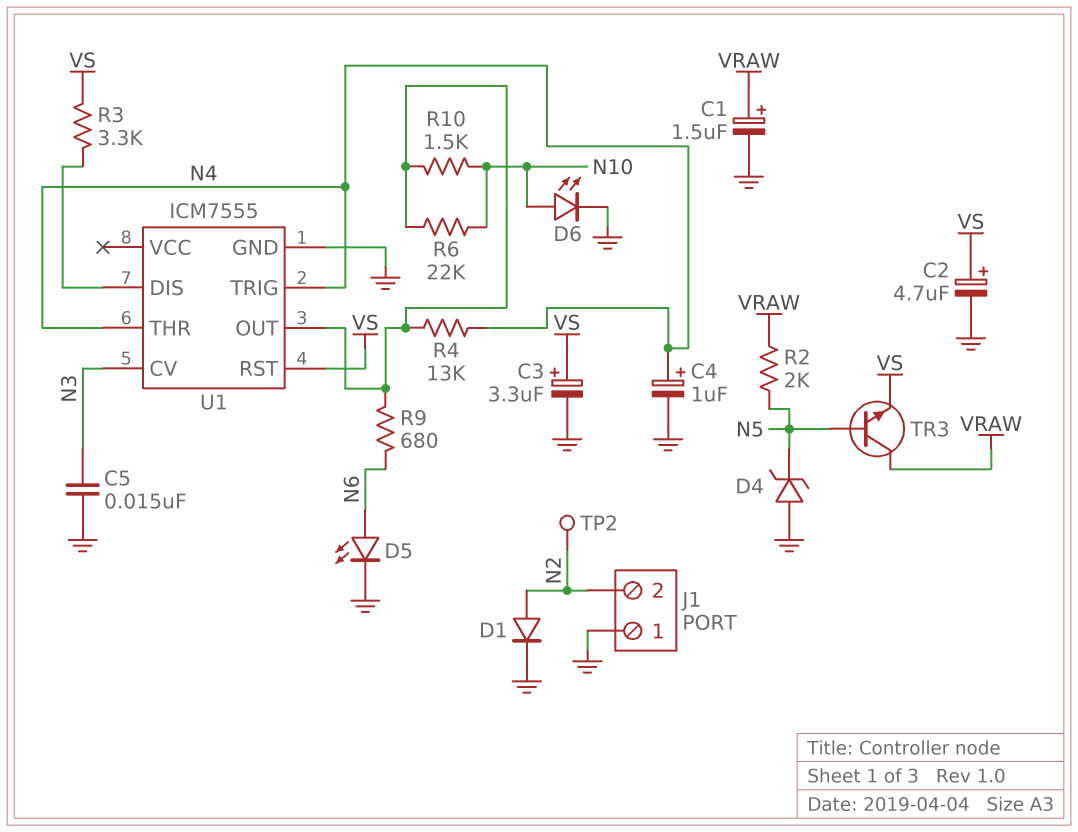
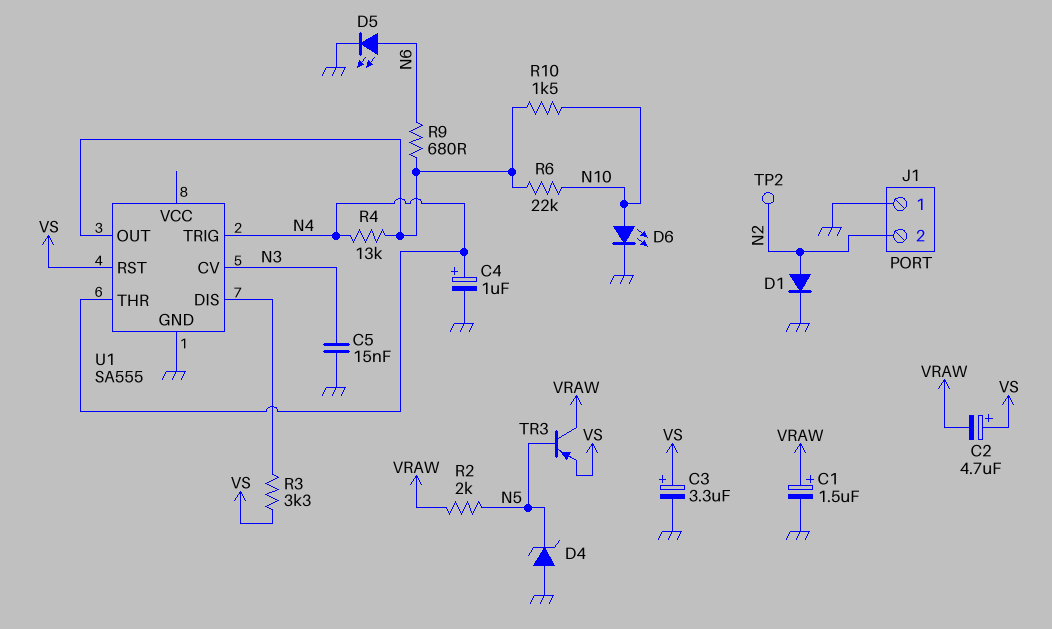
C2: 4.7uF (plus VS, minus GND) -> 4.7uF (plus VS, minus VRAW)
TR3: NPN (B N5, C VRAW, E VS) -> PNP (B N5, C VRAW, E VS)
U1: ICM7555 -> SA555

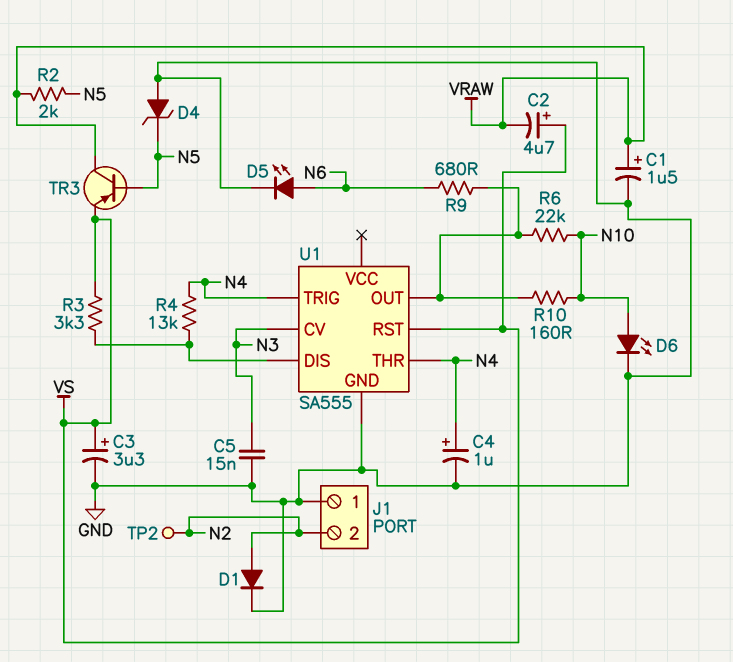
R4: 13k (N4, U1/OUT) -> 13k (N4, U1/DIS)
R10: 1.5k (N10, U1/OUT) -> 160 (N10, U1/OUT)

